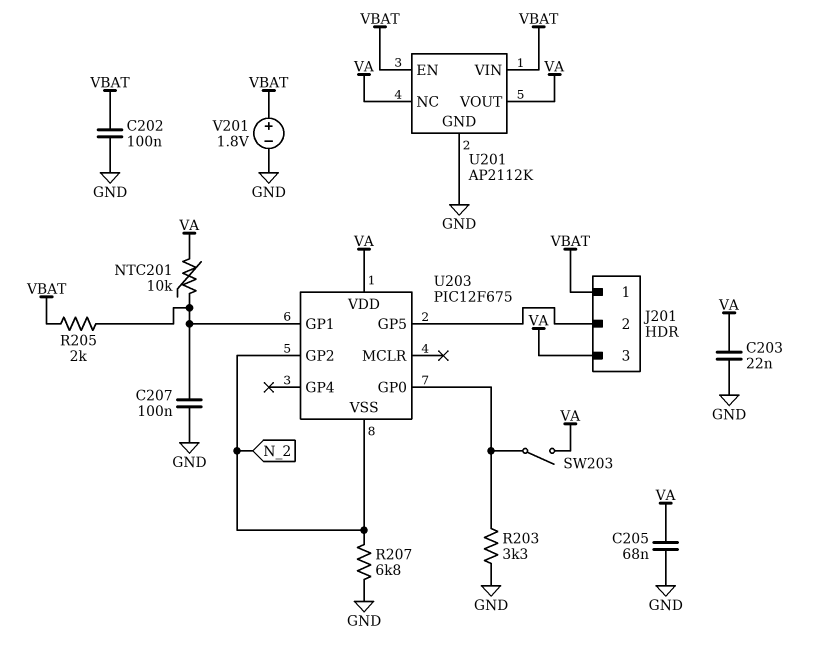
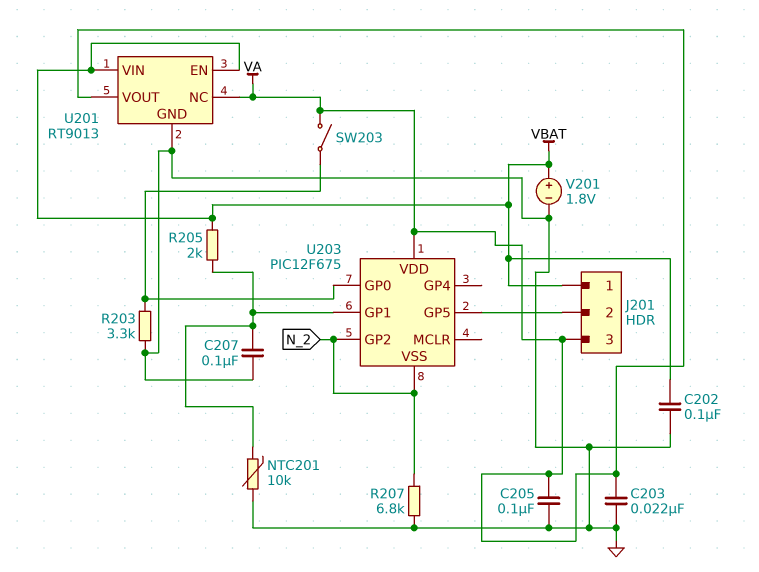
C205: 68nF (GND, VA) -> 100nF (GND, VA)
NTC201: 10k (U203/GP1, VA) -> 10k (GND, U203/GP1)
U201: AP2112K -> RT9013

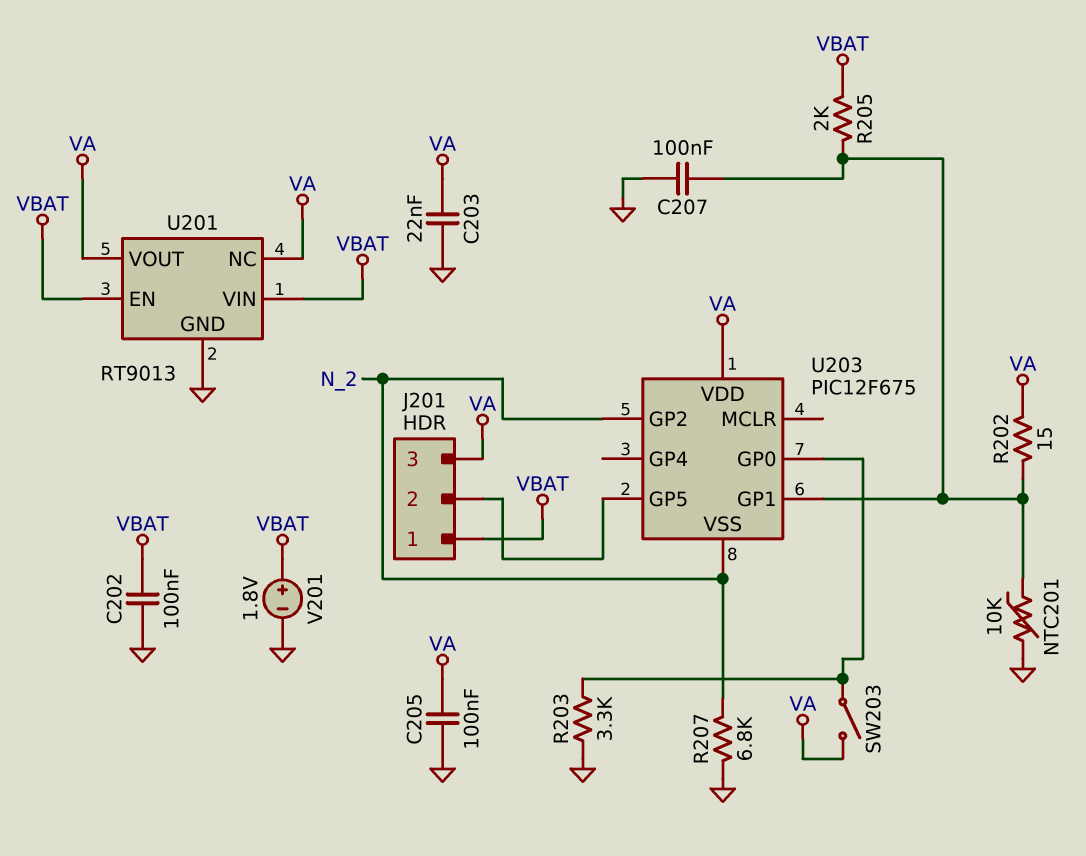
R202: none -> 15 (U203/GP1, VA)

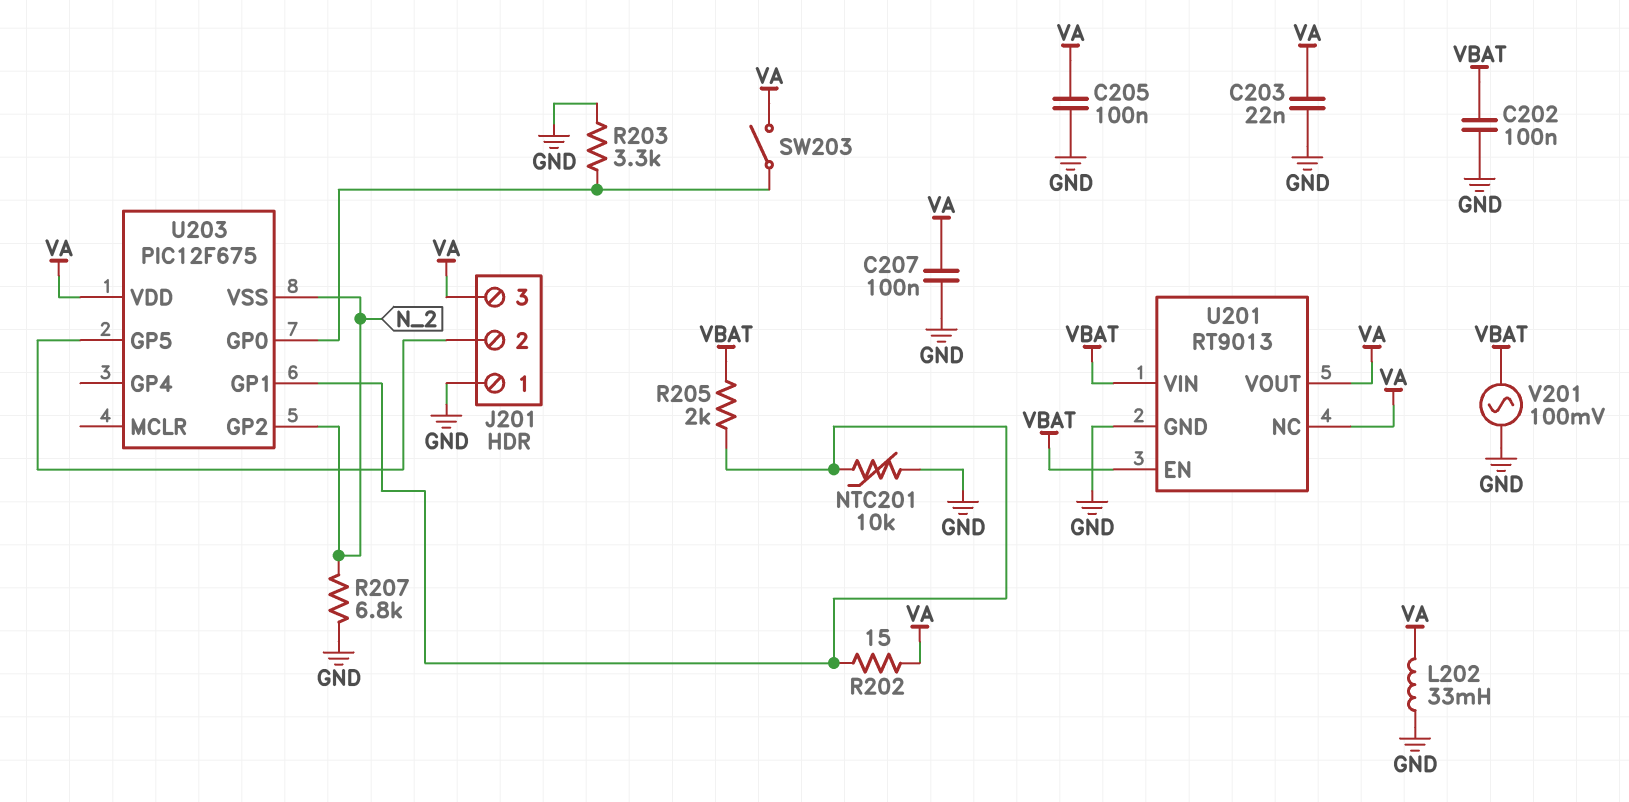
C207: 100nF (GND, U203/GP1) -> 100nF (GND, VA)
J201 pin 1: VBAT -> GND
L202: none -> 33mH (GND, VA)
V201: 1.8V (plus VBAT, minus GND) -> AC 100mV (GND, VBAT)

